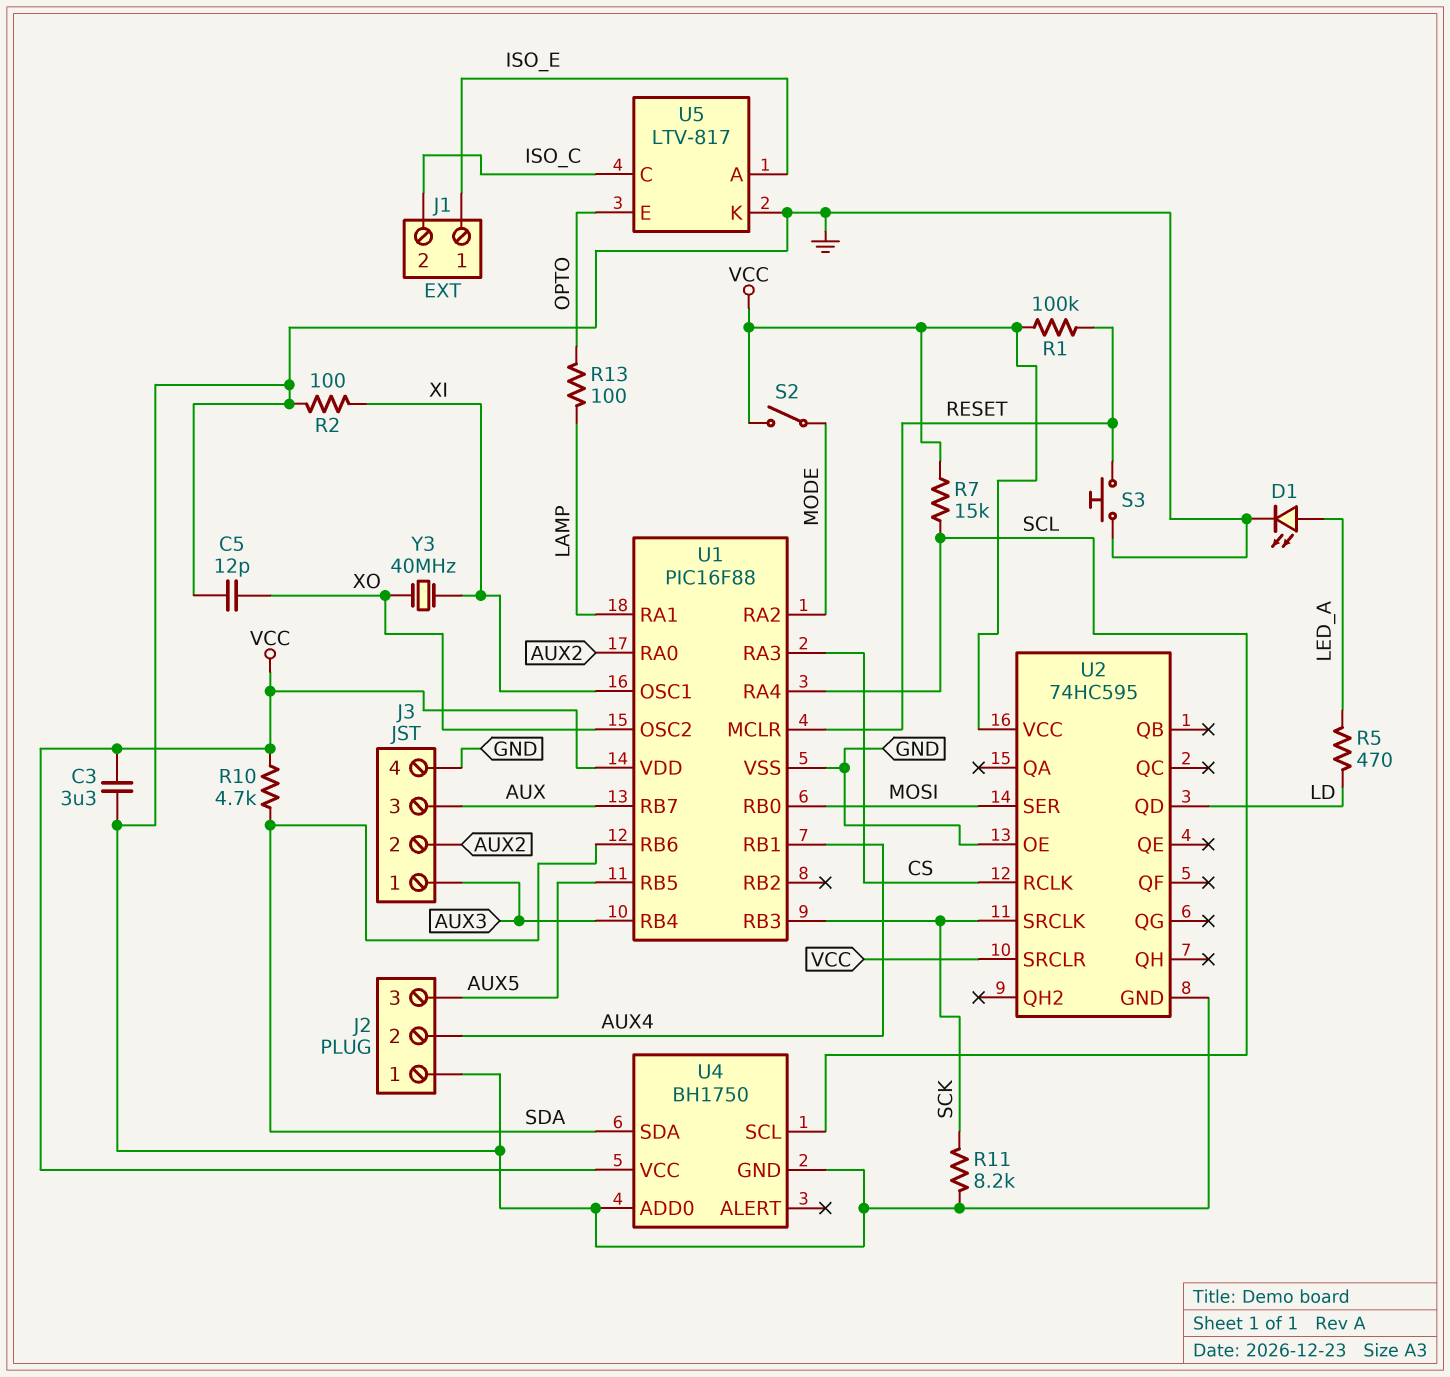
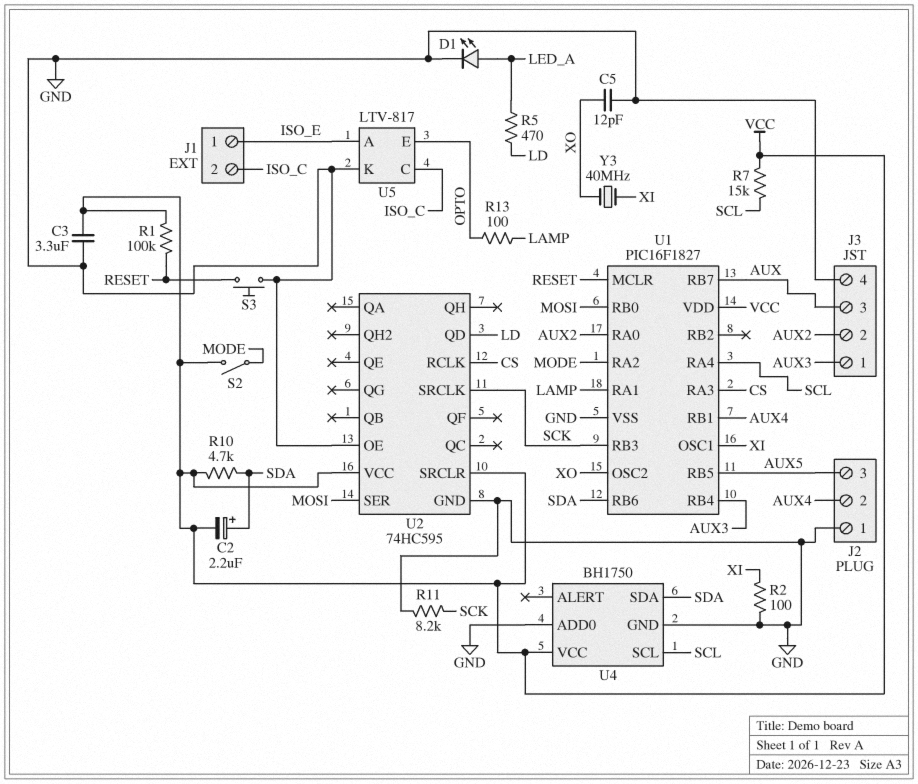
C2: none -> 2.2uF (plus SDA, minus VCC)
U1: PIC16F88 -> PIC16F1827

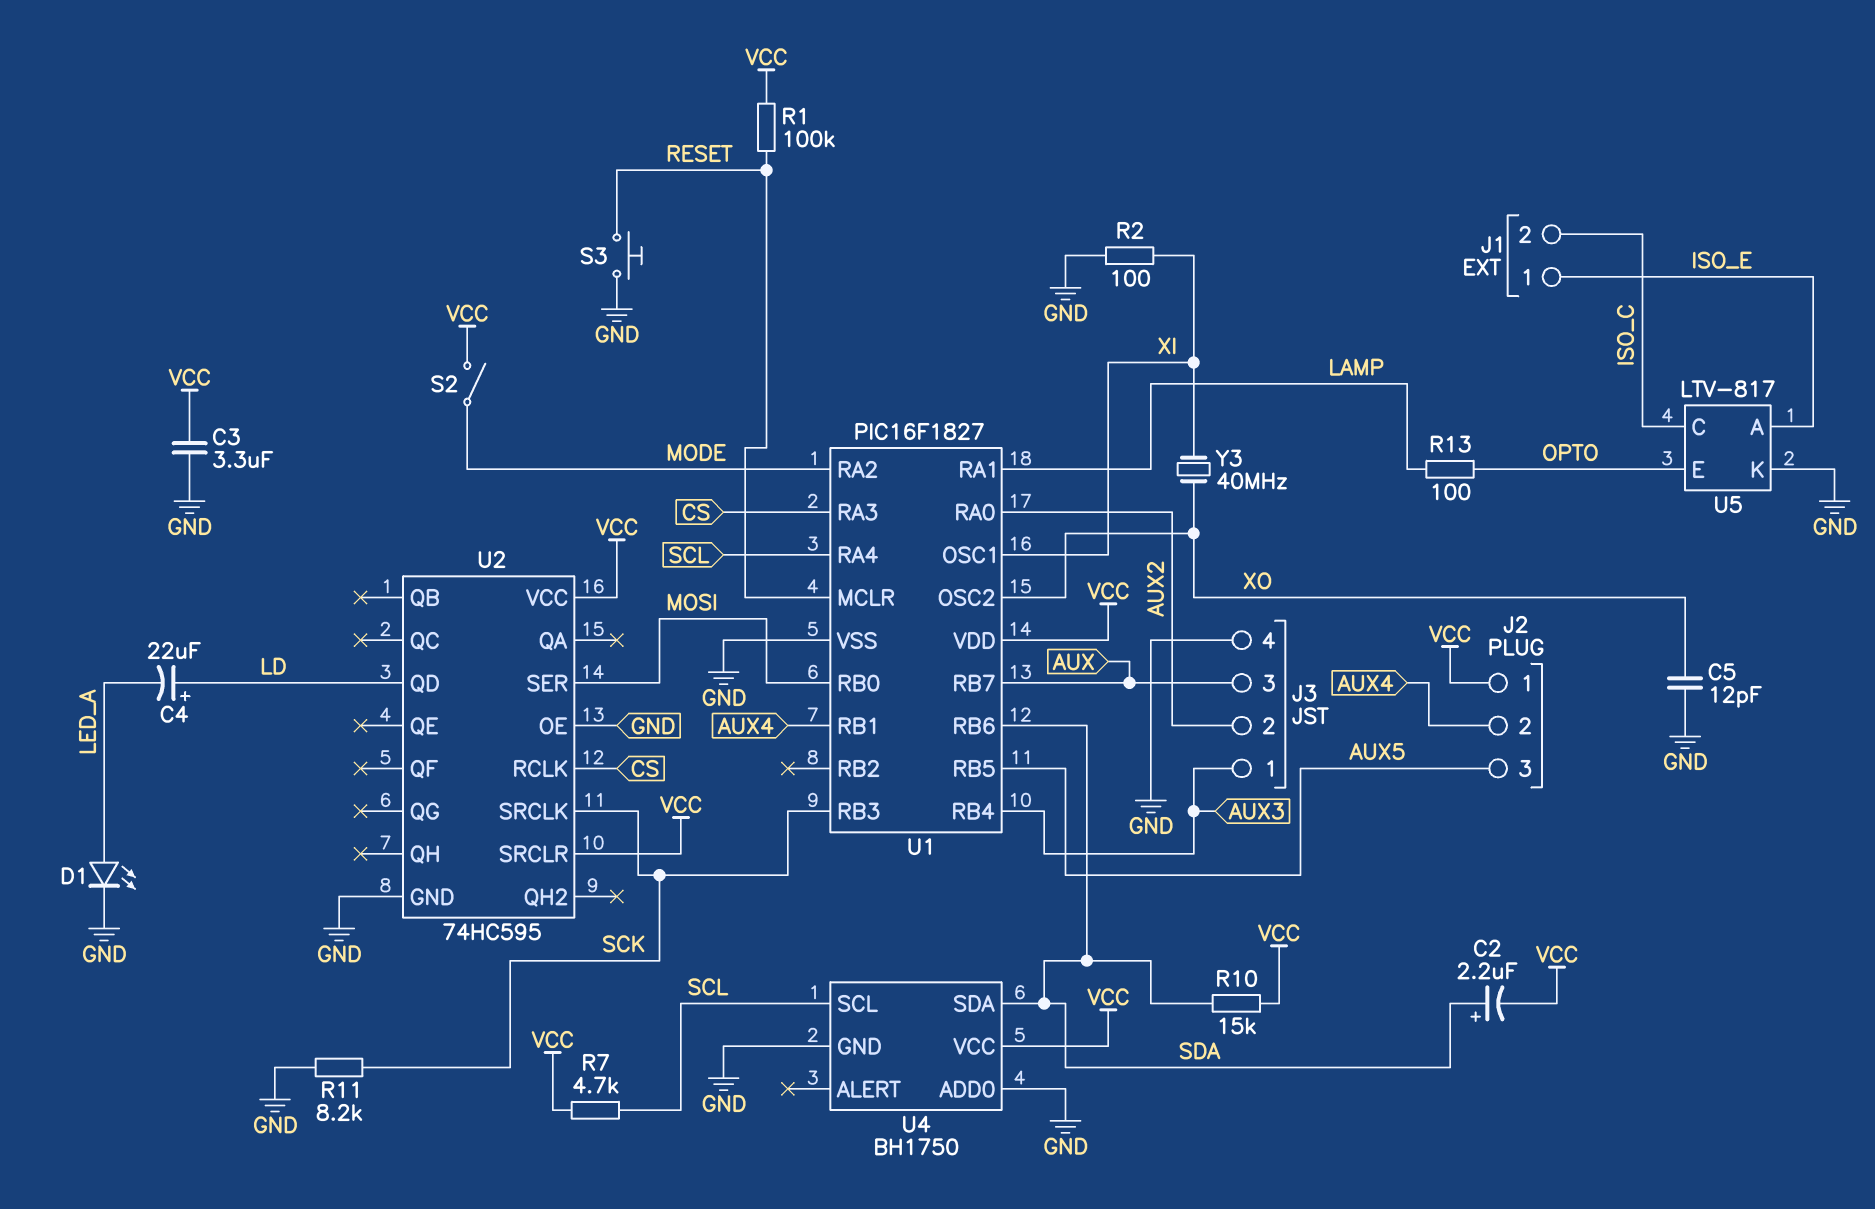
C4: none -> 22uF (plus LD, minus LED_A)
J2 pin 1: GND -> VCC
R5: 470 (LD, LED_A) -> none
R7: 15k (SCL, VCC) -> 4.7k (SCL, VCC)
R10: 4.7k (SDA, VCC) -> 15k (SDA, VCC)

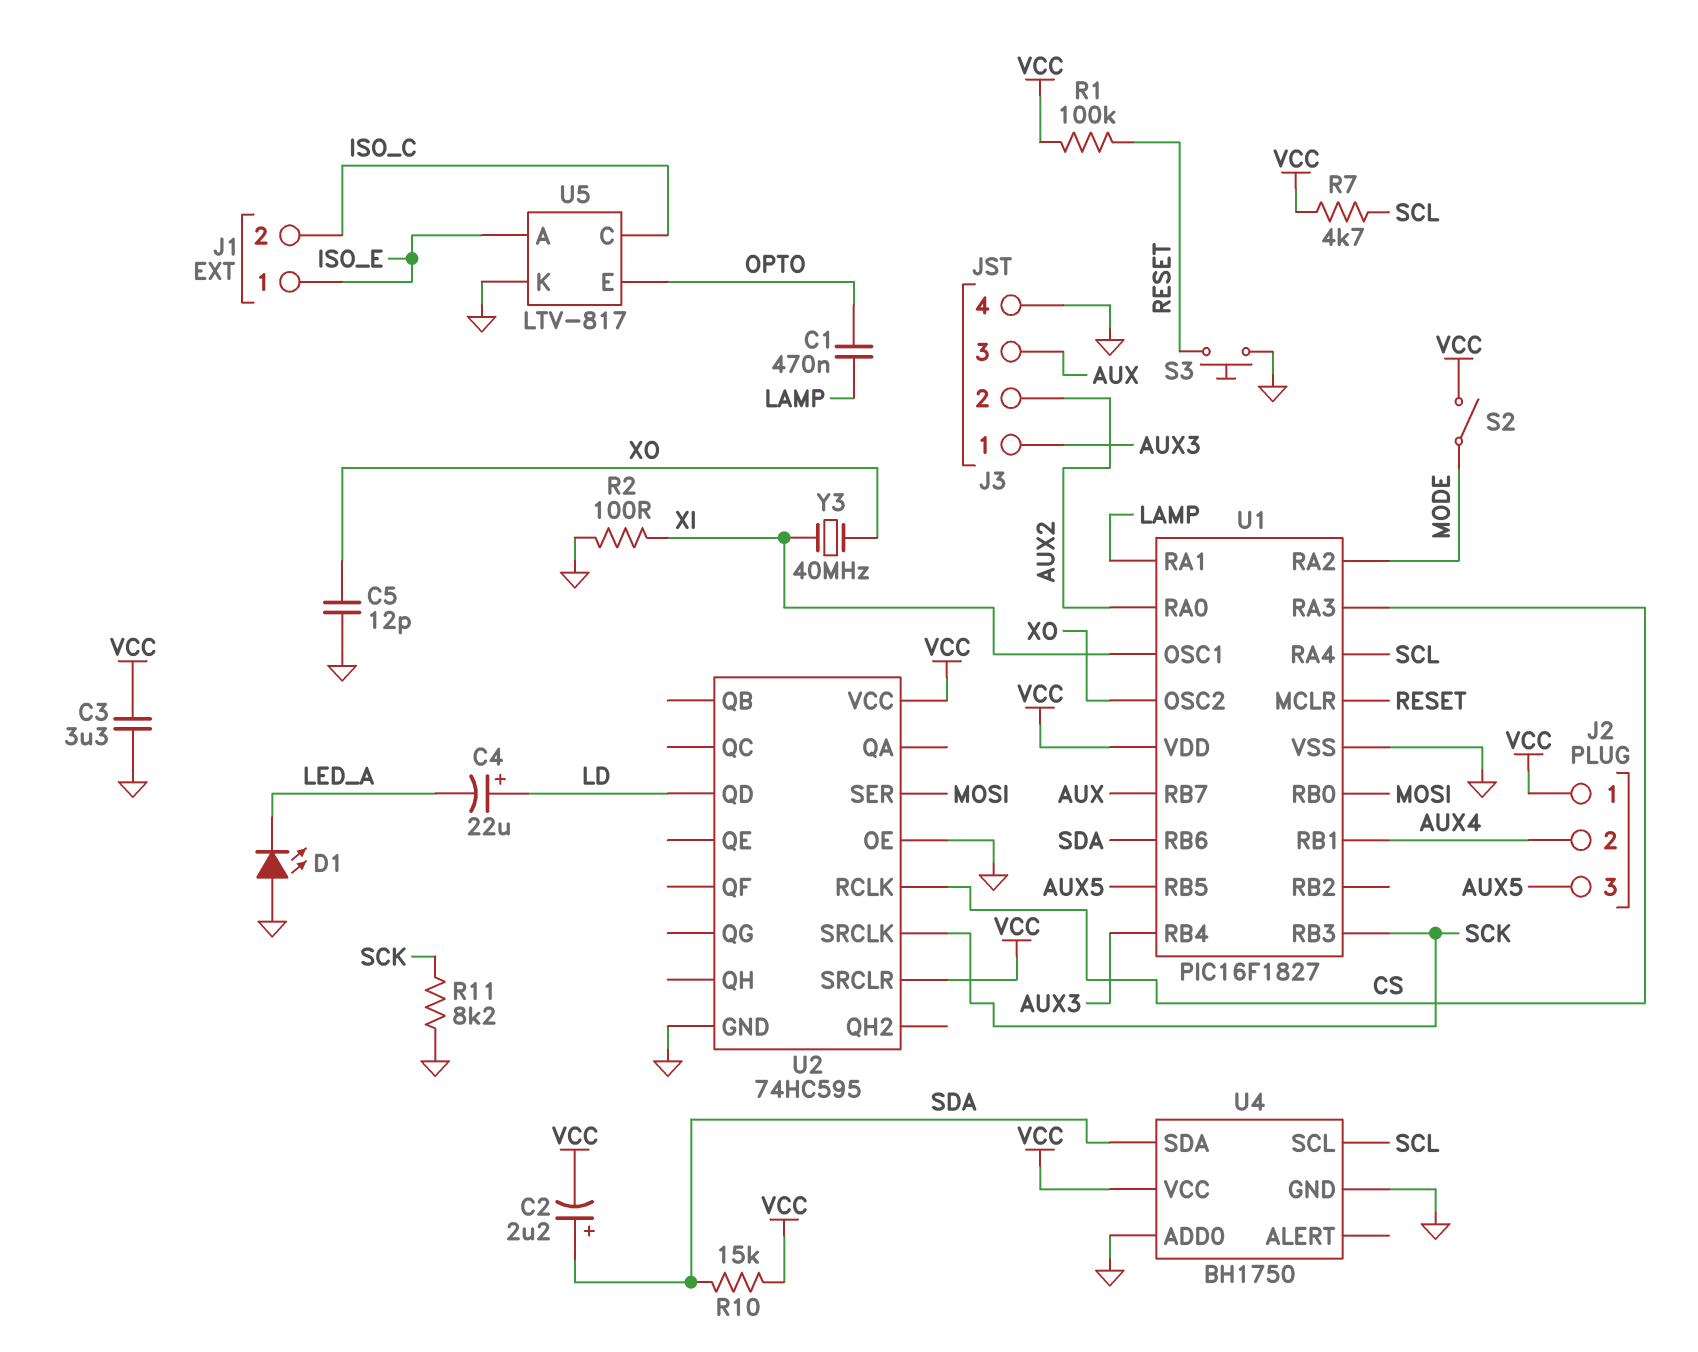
C1: none -> 470nF (LAMP, OPTO)
D1: LED (A LED_A, K GND) -> LED (A GND, K LED_A)
R13: 100 (LAMP, OPTO) -> none

